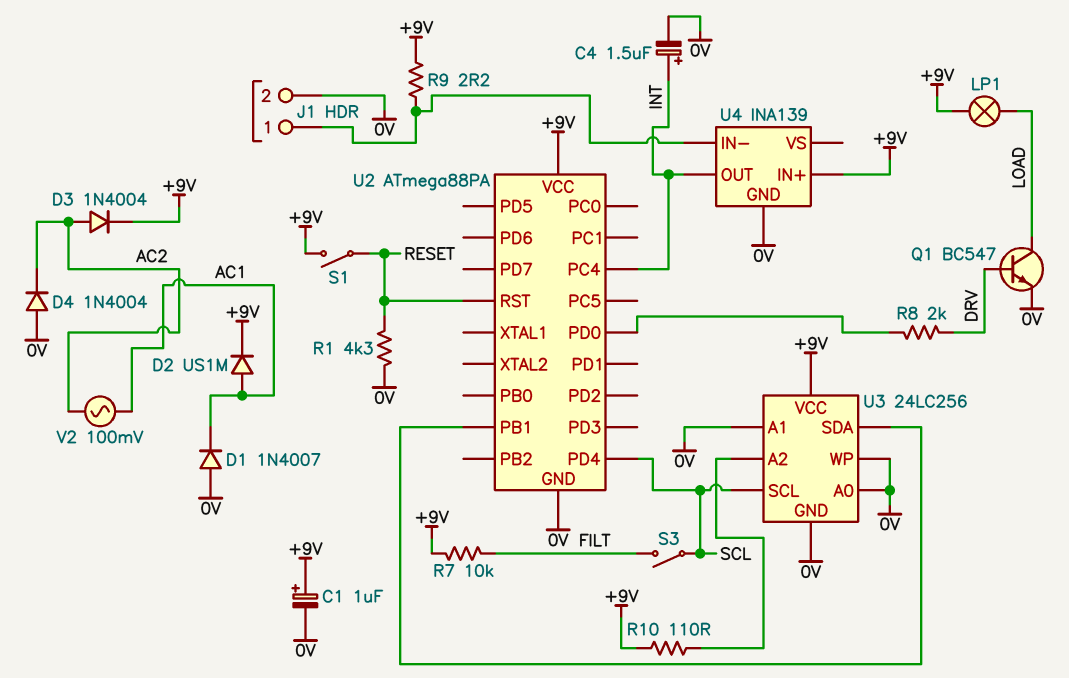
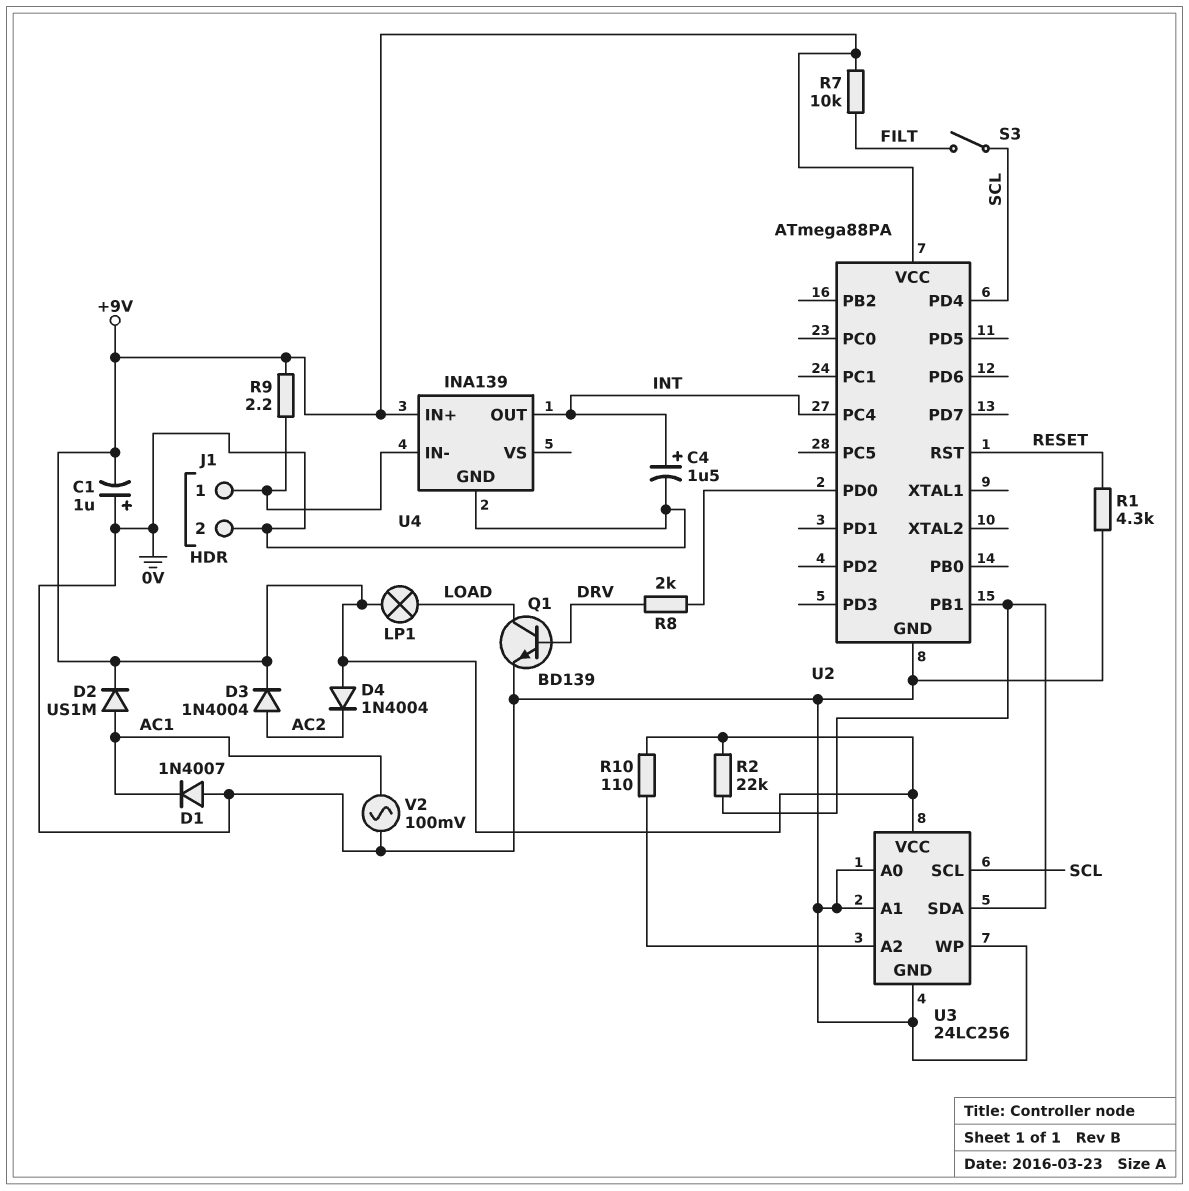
C1: 1uF (plus +9V, minus 0V) -> 1uF (plus 0V, minus +9V)
D4: diode 1N4004 (A 0V, K AC2) -> diode 1N4004 (A +9V, K AC2)
Q1: NPN BC547 (B DRV, C LOAD, E 0V) -> NPN BD139 (B DRV, C LOAD, E 0V)
R2: none -> 22k (+9V, U2/PB1)
S1: switch (+9V, RESET) -> none
V2: AC 100mV (AC1, AC2) -> AC 100mV (0V, AC1)

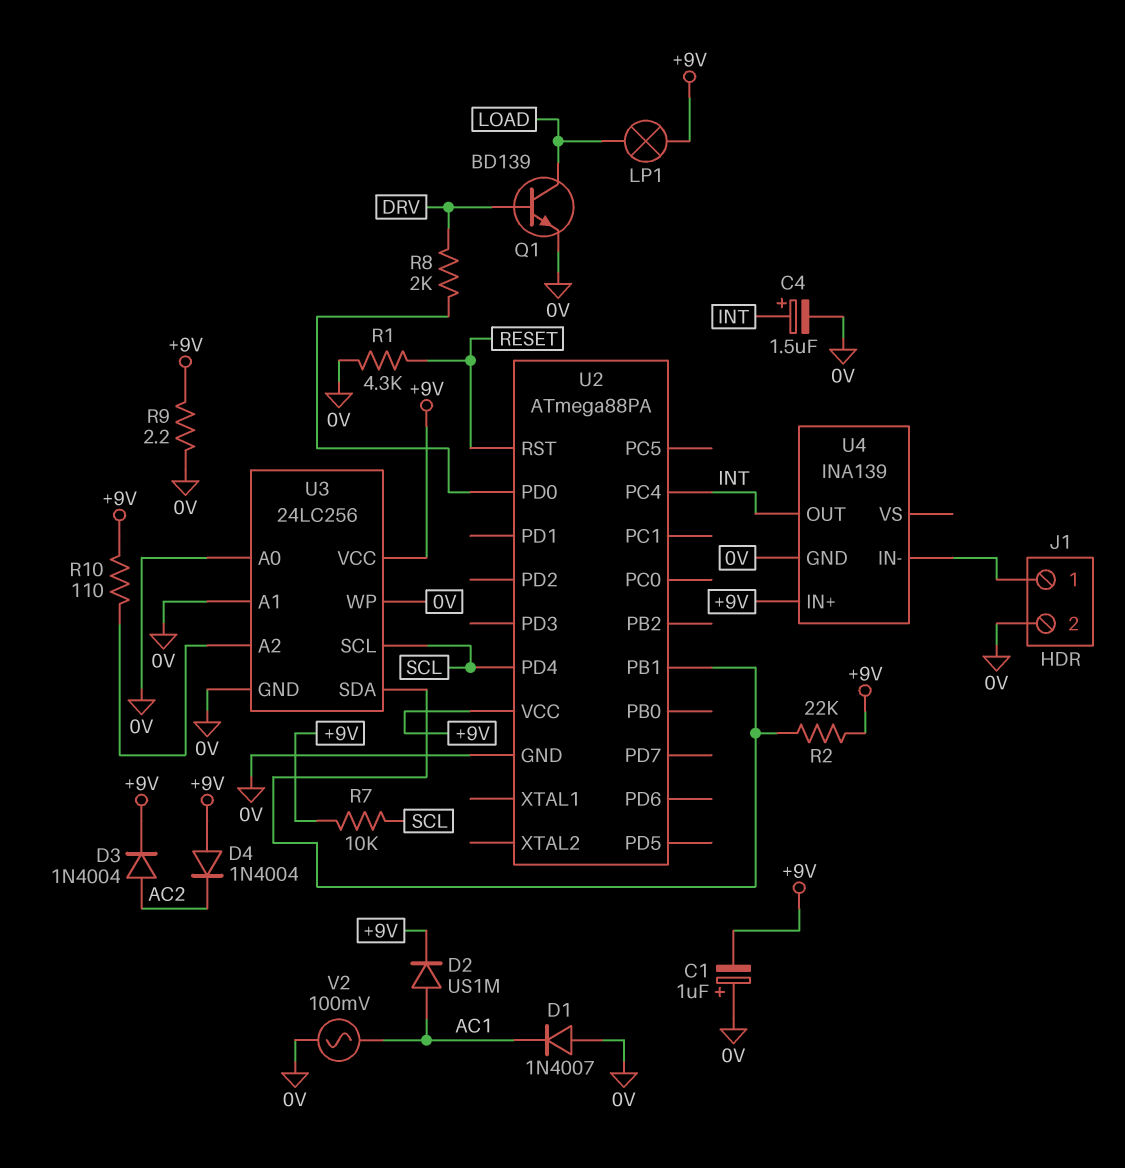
R7: 10k (+9V, FILT) -> 10k (+9V, SCL)
R9: 2.2 (+9V, J1/1) -> 2.2 (+9V, 0V)
S3: switch (FILT, SCL) -> none

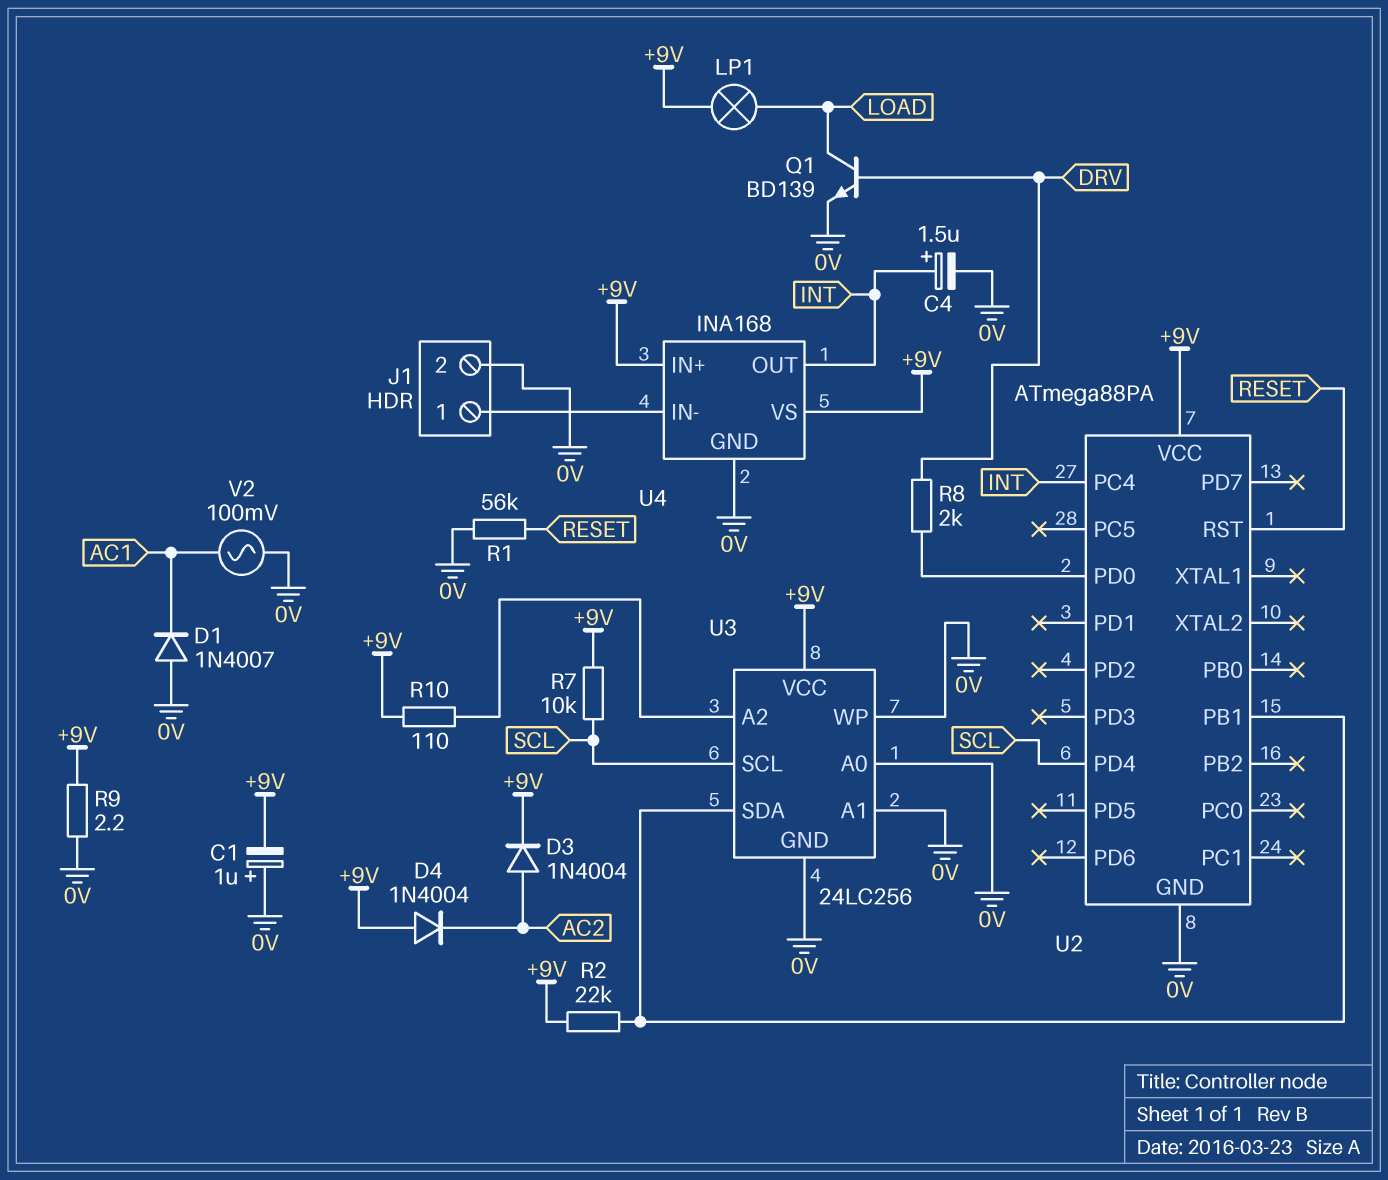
D2: diode US1M (A AC1, K +9V) -> none
R1: 4.3k (0V, RESET) -> 56k (0V, RESET)
U4: INA139 -> INA168
U4 pin VS: none -> +9V

